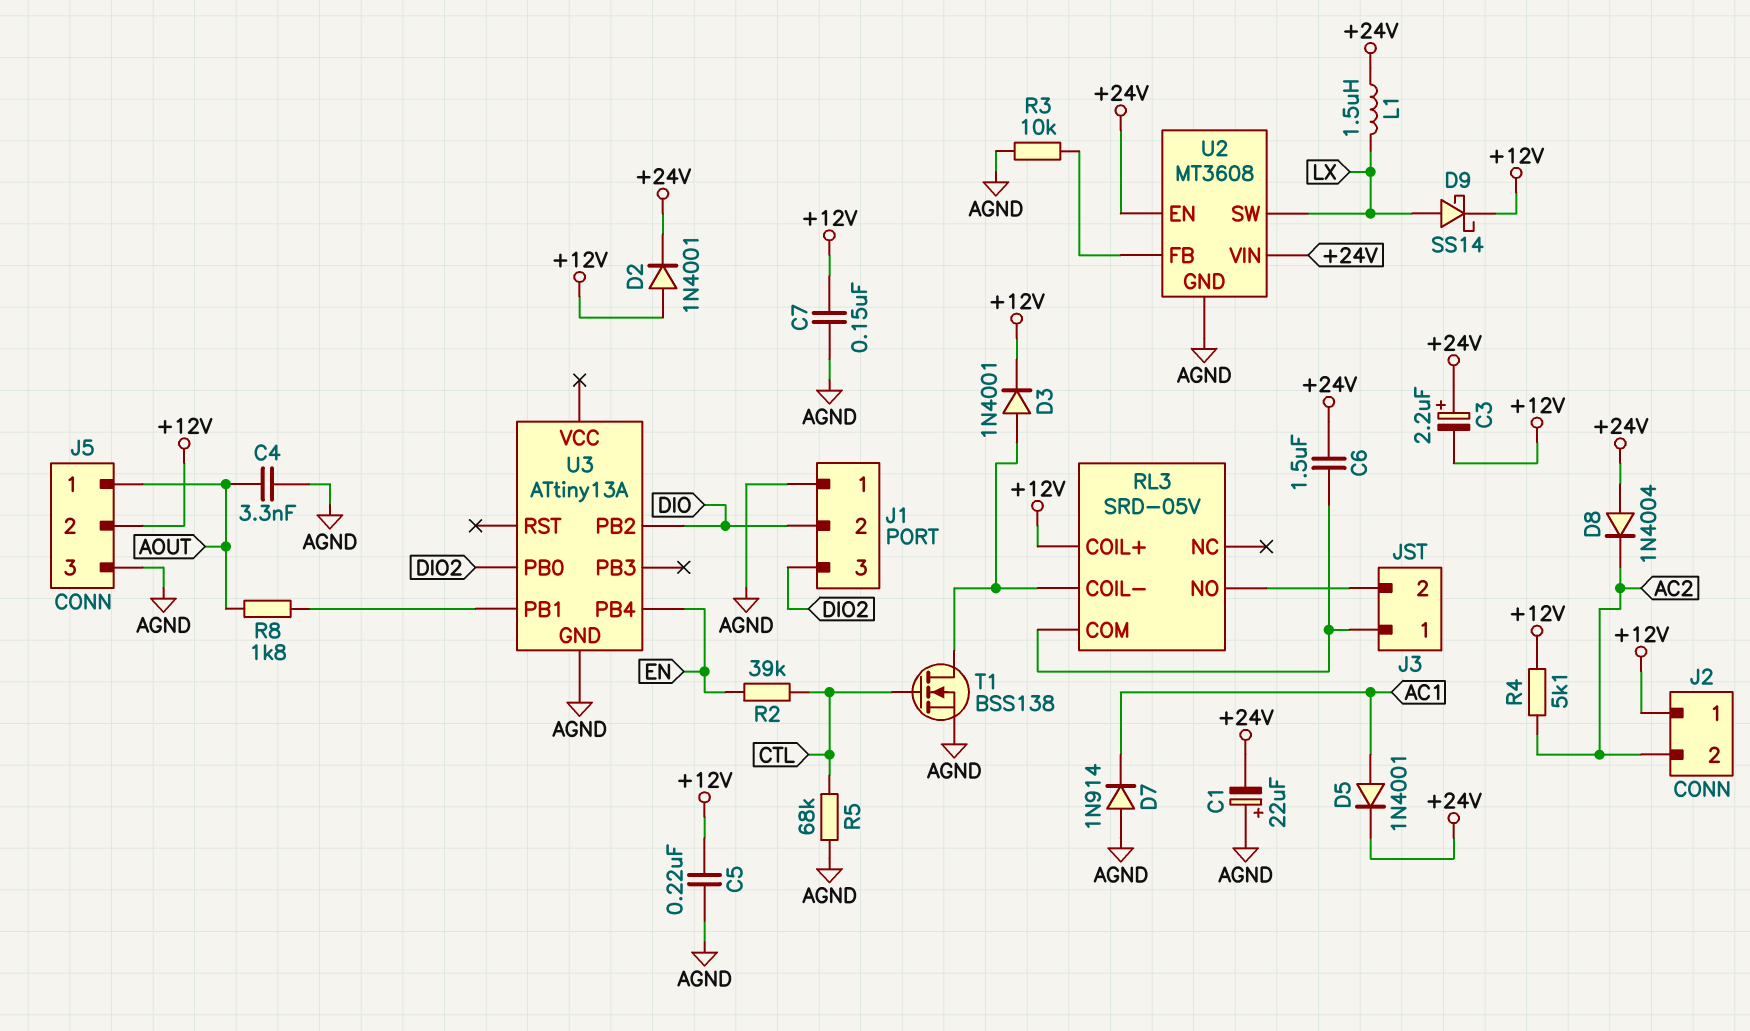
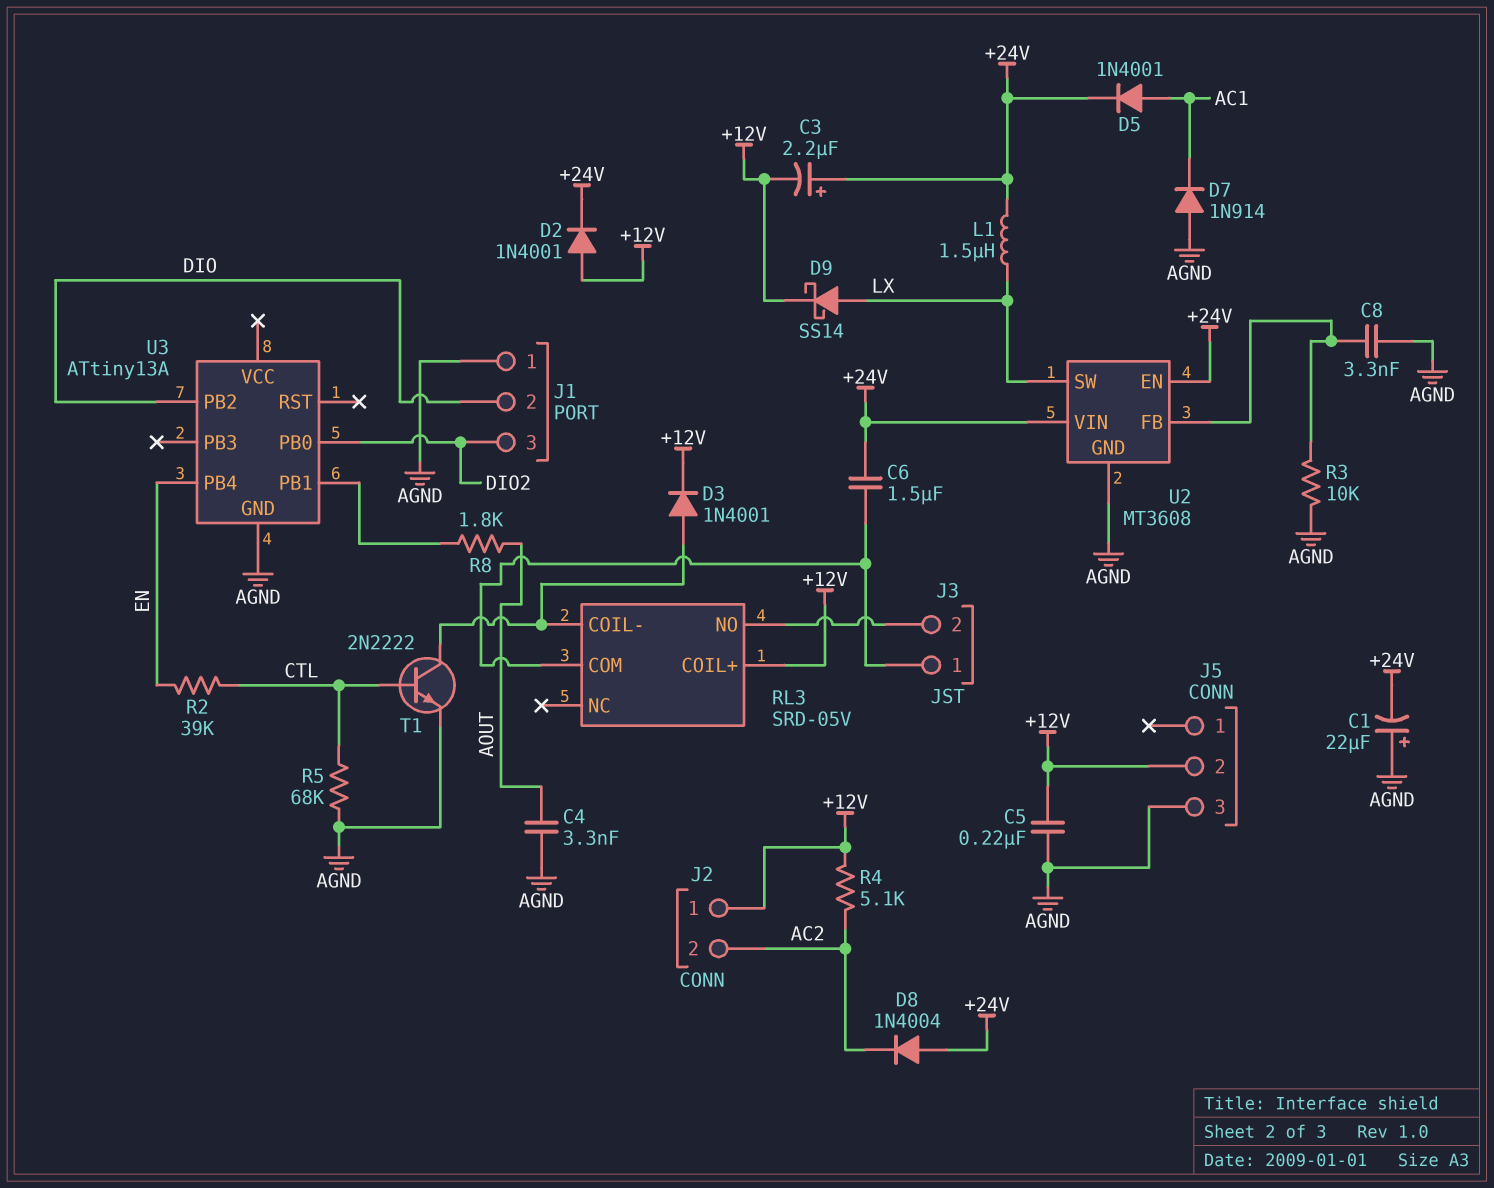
C7: 150nF (+12V, AGND) -> none
C8: none -> 3.3nF (AGND, U2/FB)
J5 pin 1: AOUT -> none
T1: NMOS BSS138 (G CTL, D RL3/COIL-, S AGND) -> NPN 2N2222 (B CTL, C RL3/COIL-, E AGND)

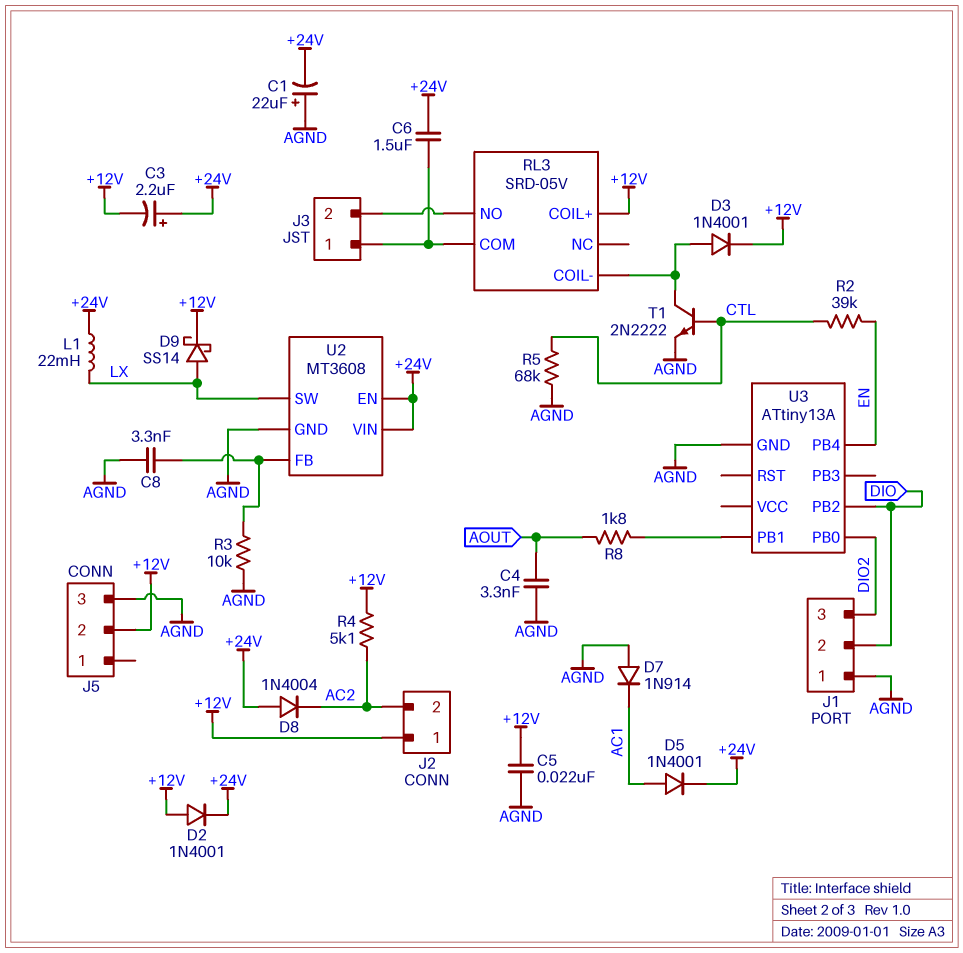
C5: 220nF (+12V, AGND) -> 22nF (+12V, AGND)
L1: 1.5uH (+24V, LX) -> 22mH (+24V, LX)

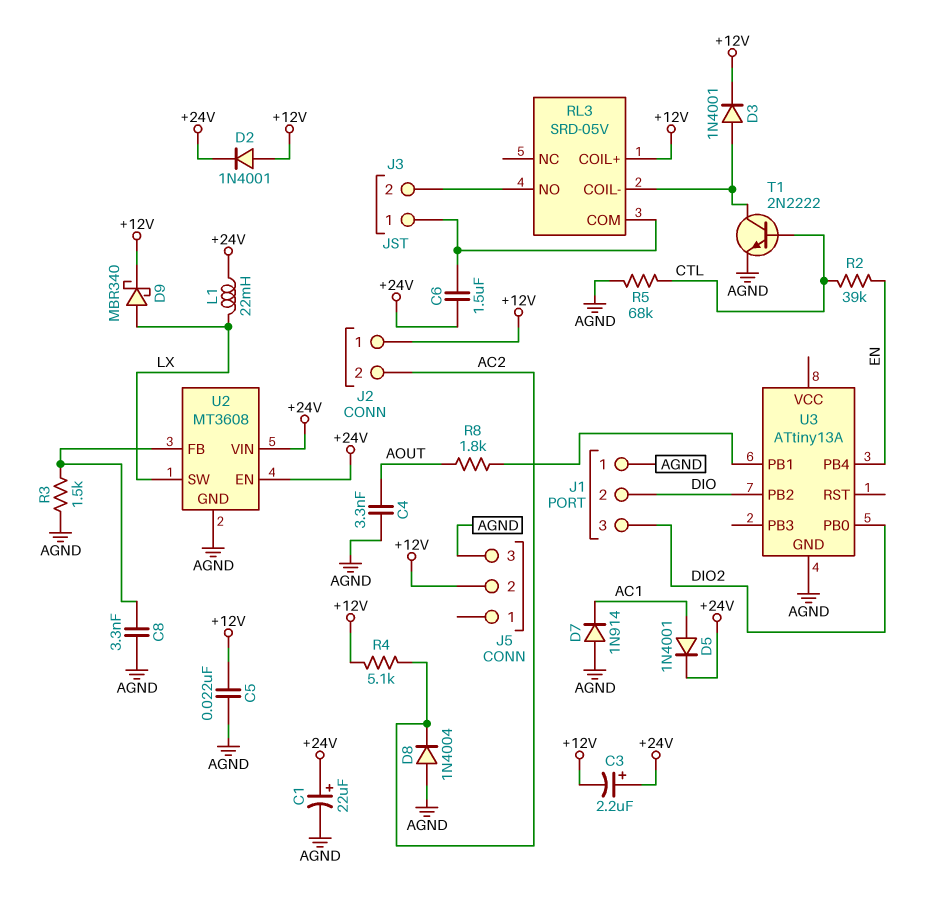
C1: 22uF (plus AGND, minus +24V) -> 22uF (plus +24V, minus AGND)
D8: diode 1N4004 (A +24V, K AC2) -> diode 1N4004 (A AGND, K AC2)
D9: schottky SS14 (A LX, K +12V) -> schottky MBR340 (A LX, K +12V)
R3: 10k (AGND, U2/FB) -> 1.5k (AGND, U2/FB)

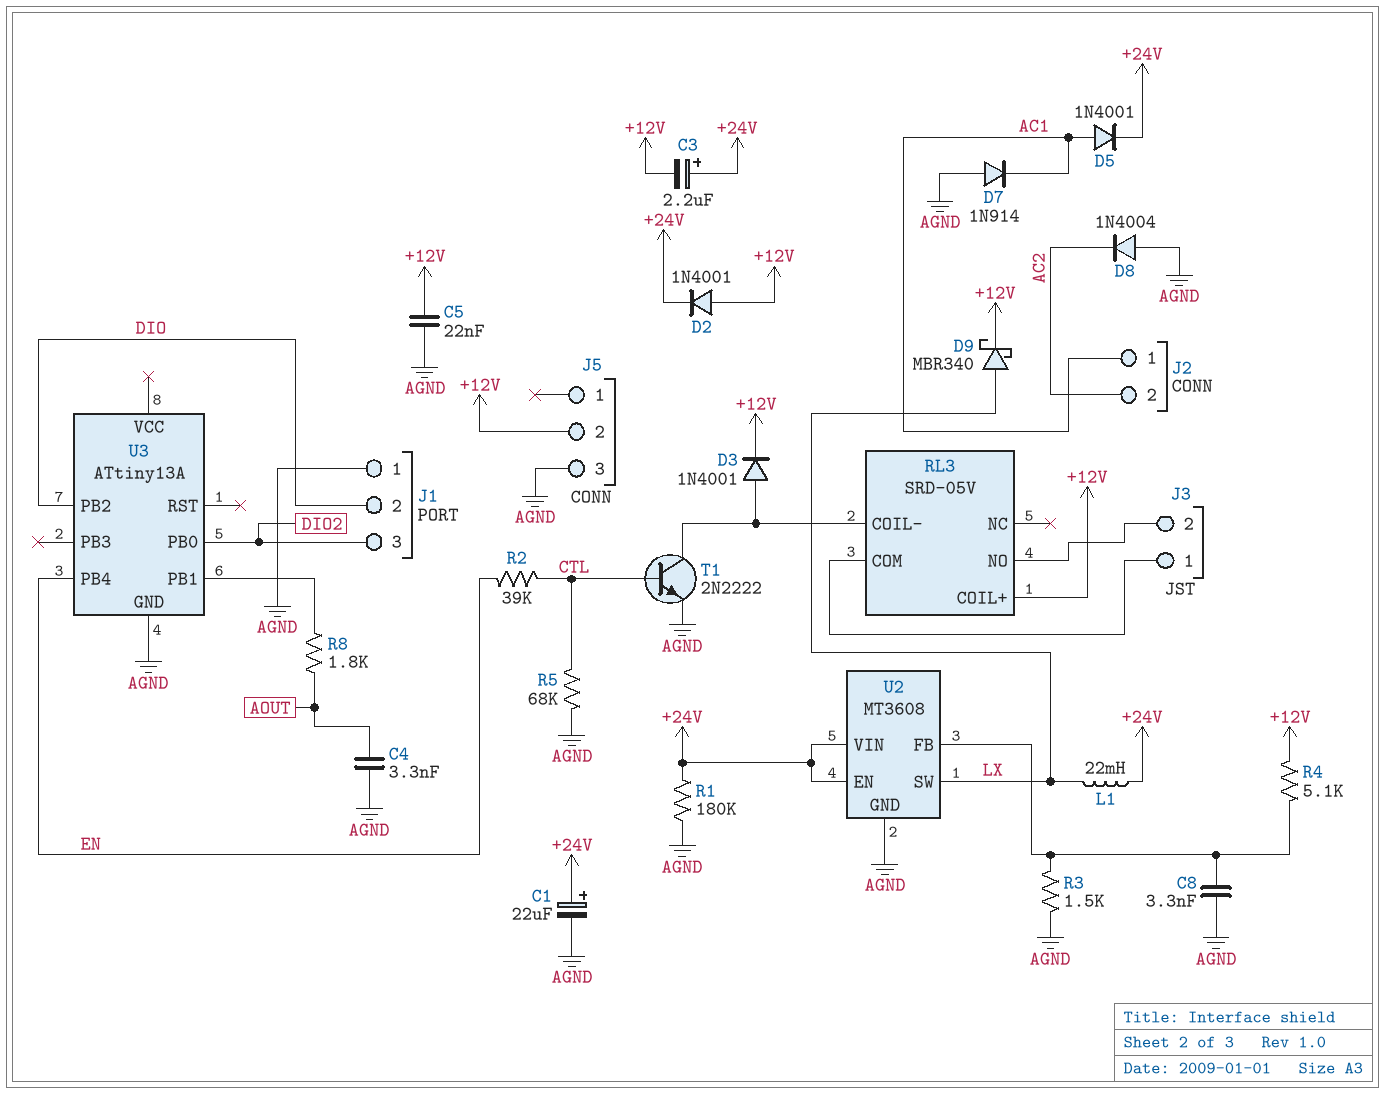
C6: 1.5uF (+24V, J3/1) -> none
J2 pin 1: +12V -> AC1
R1: none -> 180k (+24V, AGND)
R4: 5.1k (+12V, AC2) -> 5.1k (+12V, U2/FB)

